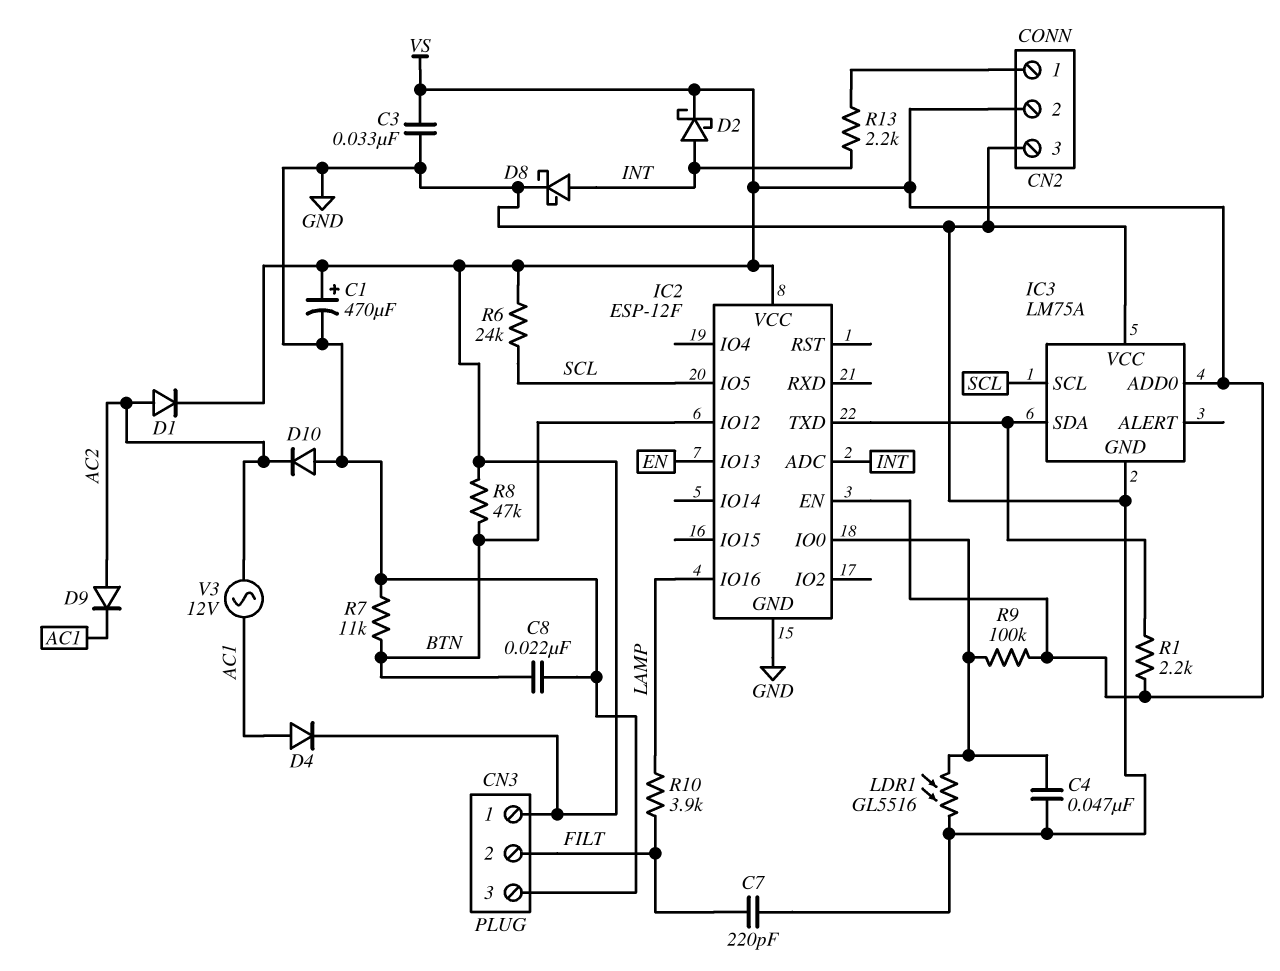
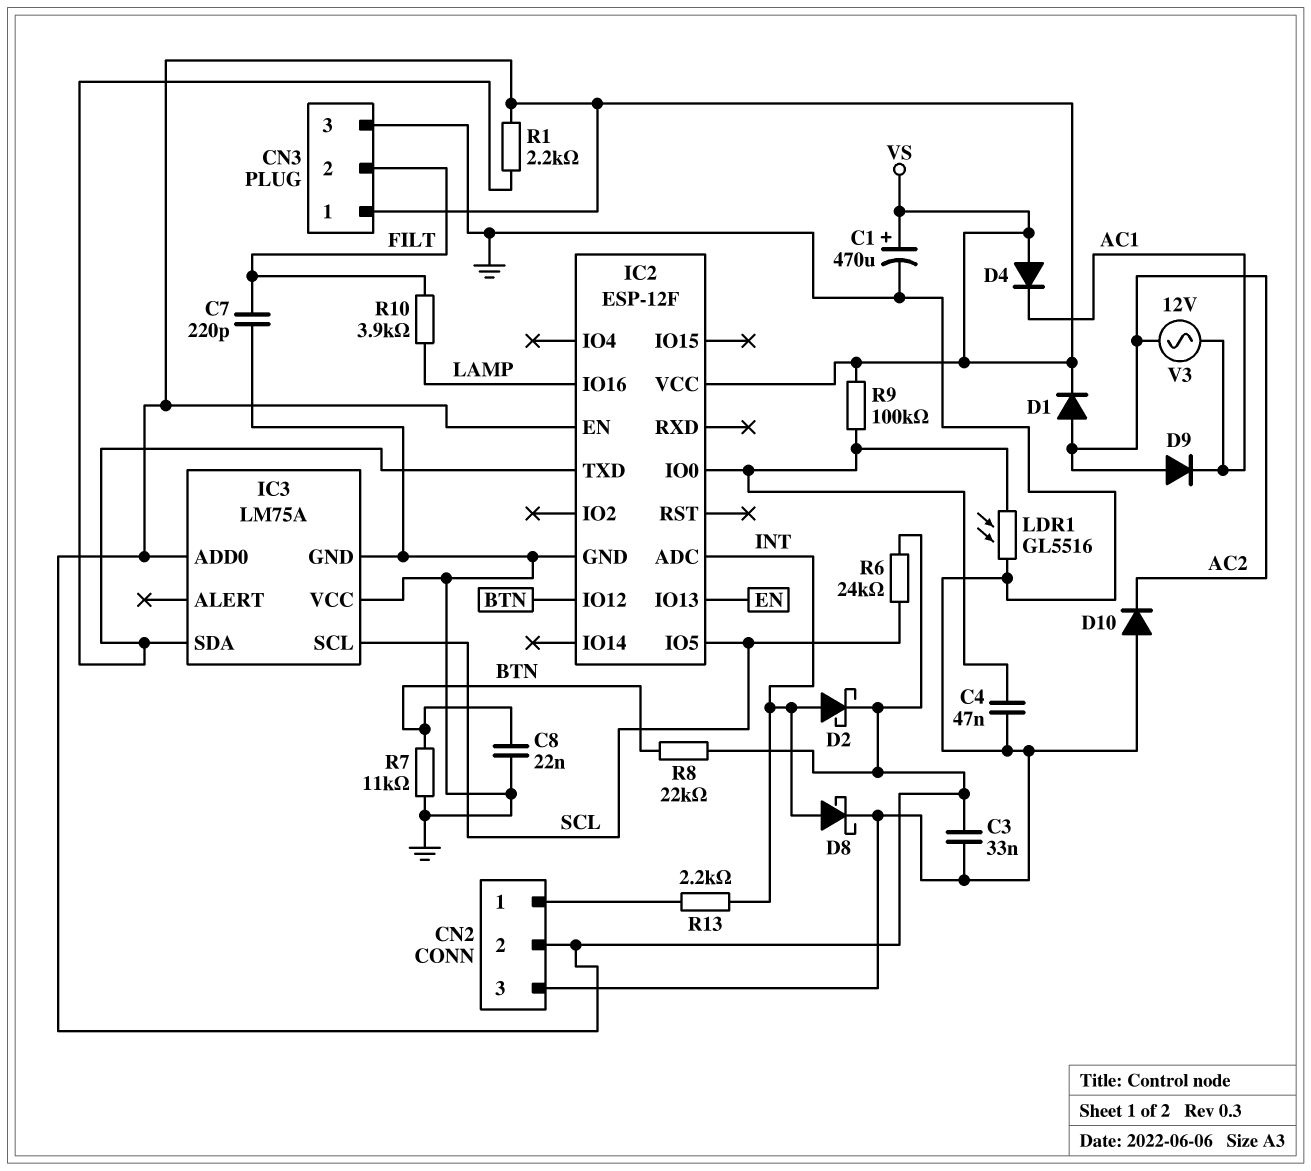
D4: diode (A AC1, K VS) -> diode (A VS, K AC1)
R8: 47k (BTN, VS) -> 22k (BTN, VS)

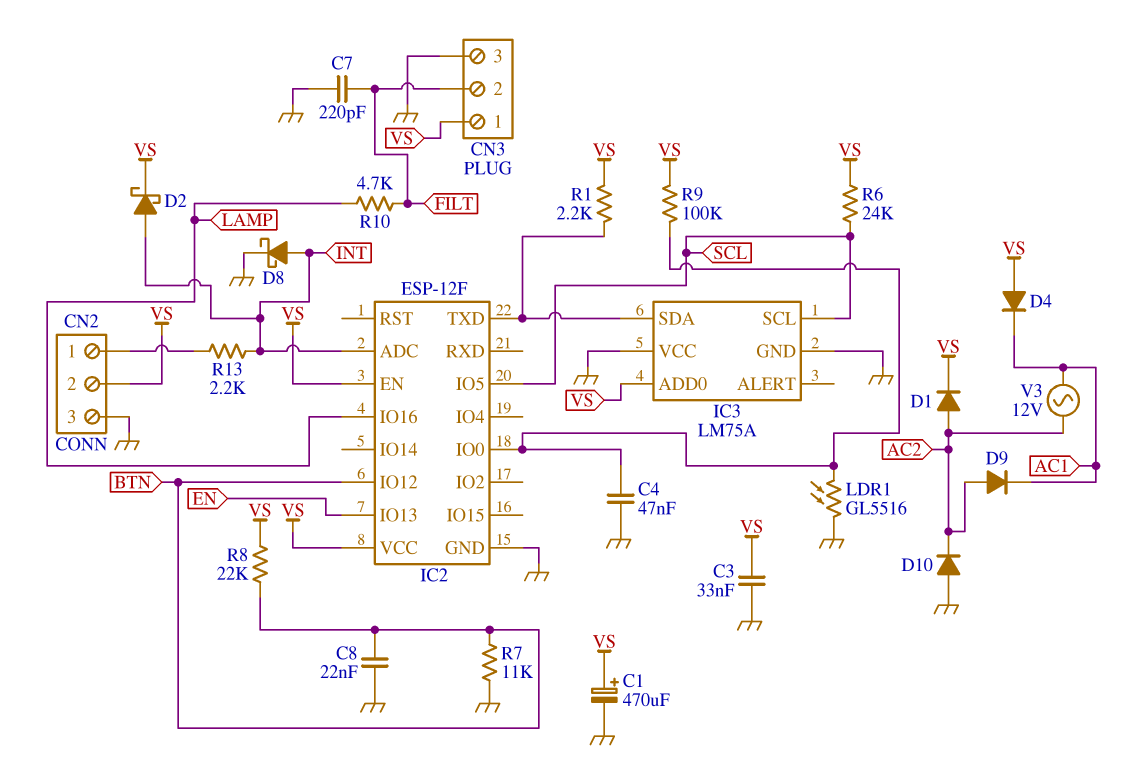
R10: 3.9k (FILT, LAMP) -> 4.7k (FILT, LAMP)

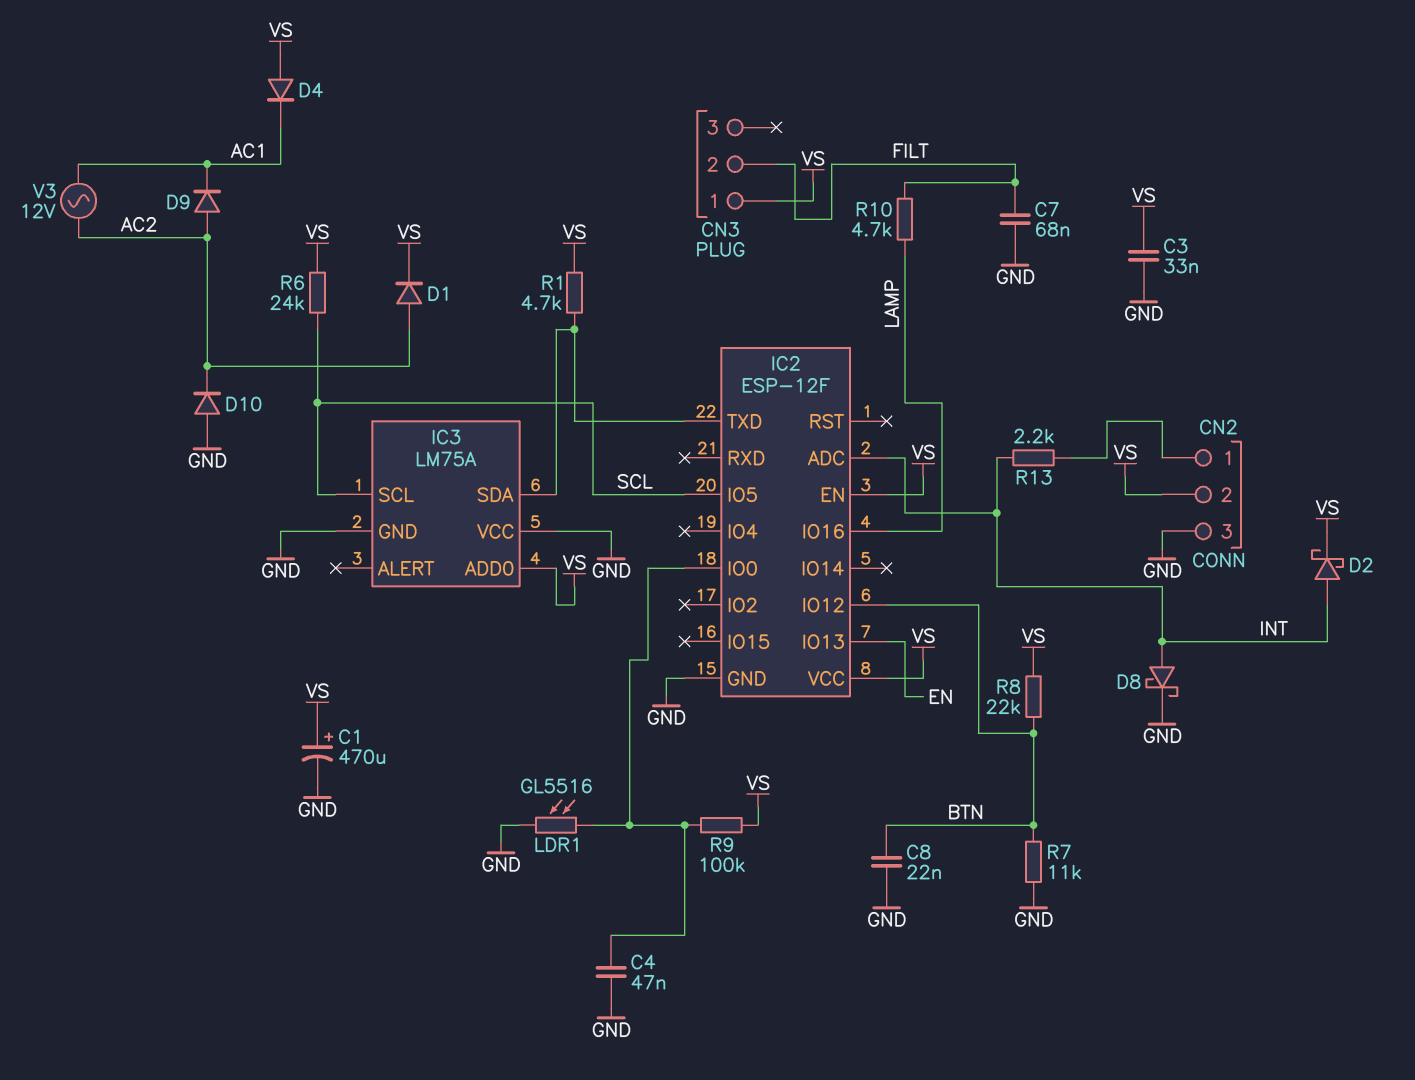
C7: 220pF (FILT, GND) -> 68nF (FILT, GND)
CN3 pin 3: GND -> none
R1: 2.2k (IC2/TXD, VS) -> 4.7k (IC2/TXD, VS)

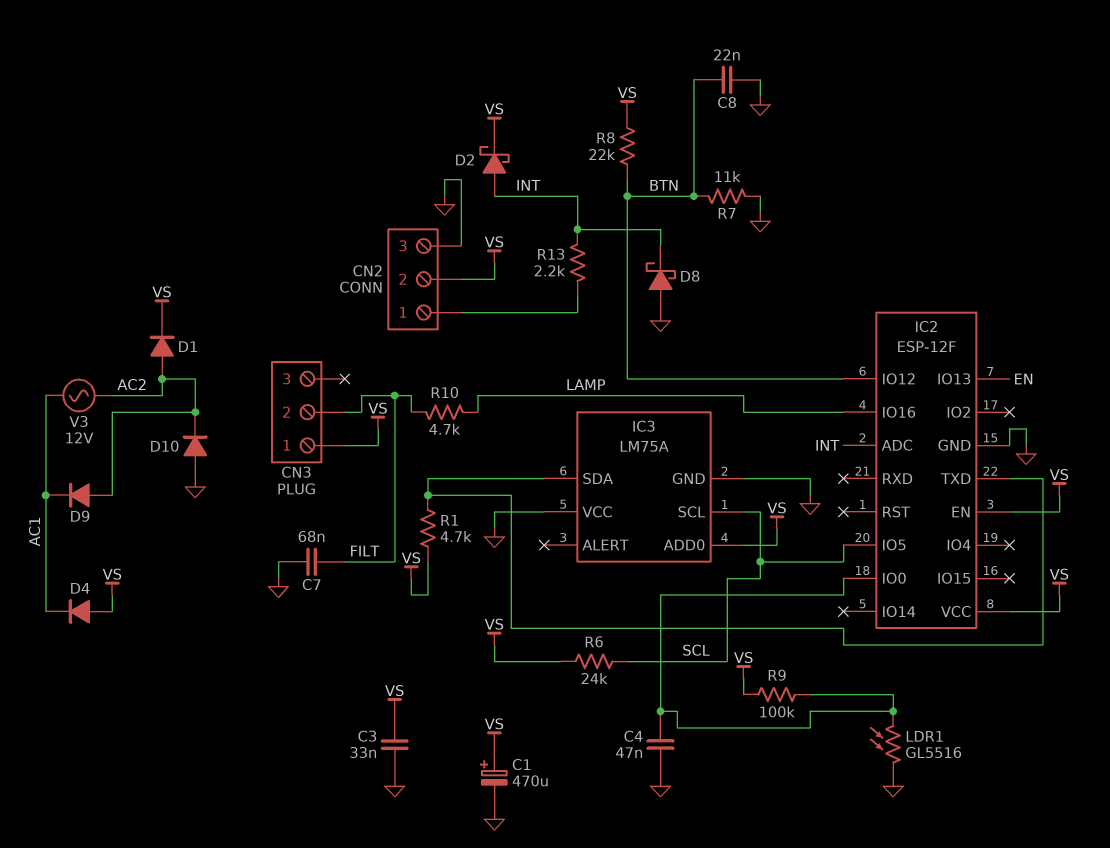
D8: schottky (A INT, K GND) -> schottky (A GND, K INT)

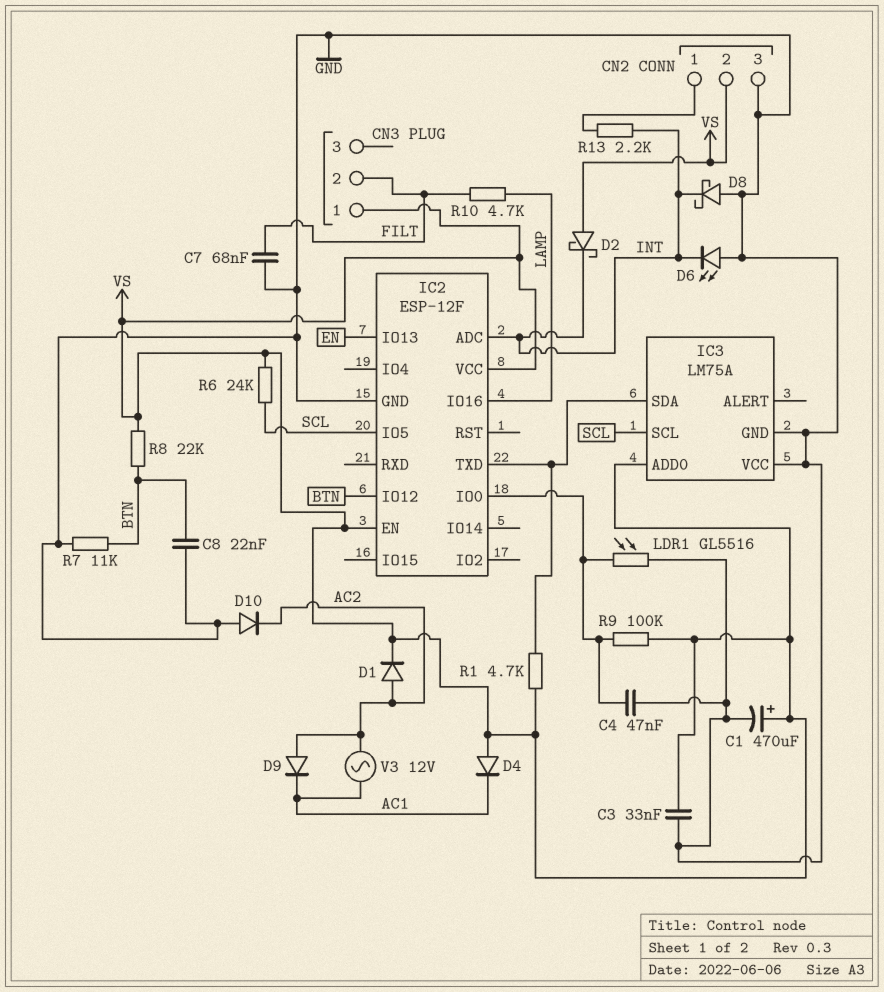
D2: schottky (A INT, K VS) -> schottky (A VS, K INT)
D6: none -> LED (A GND, K INT)

